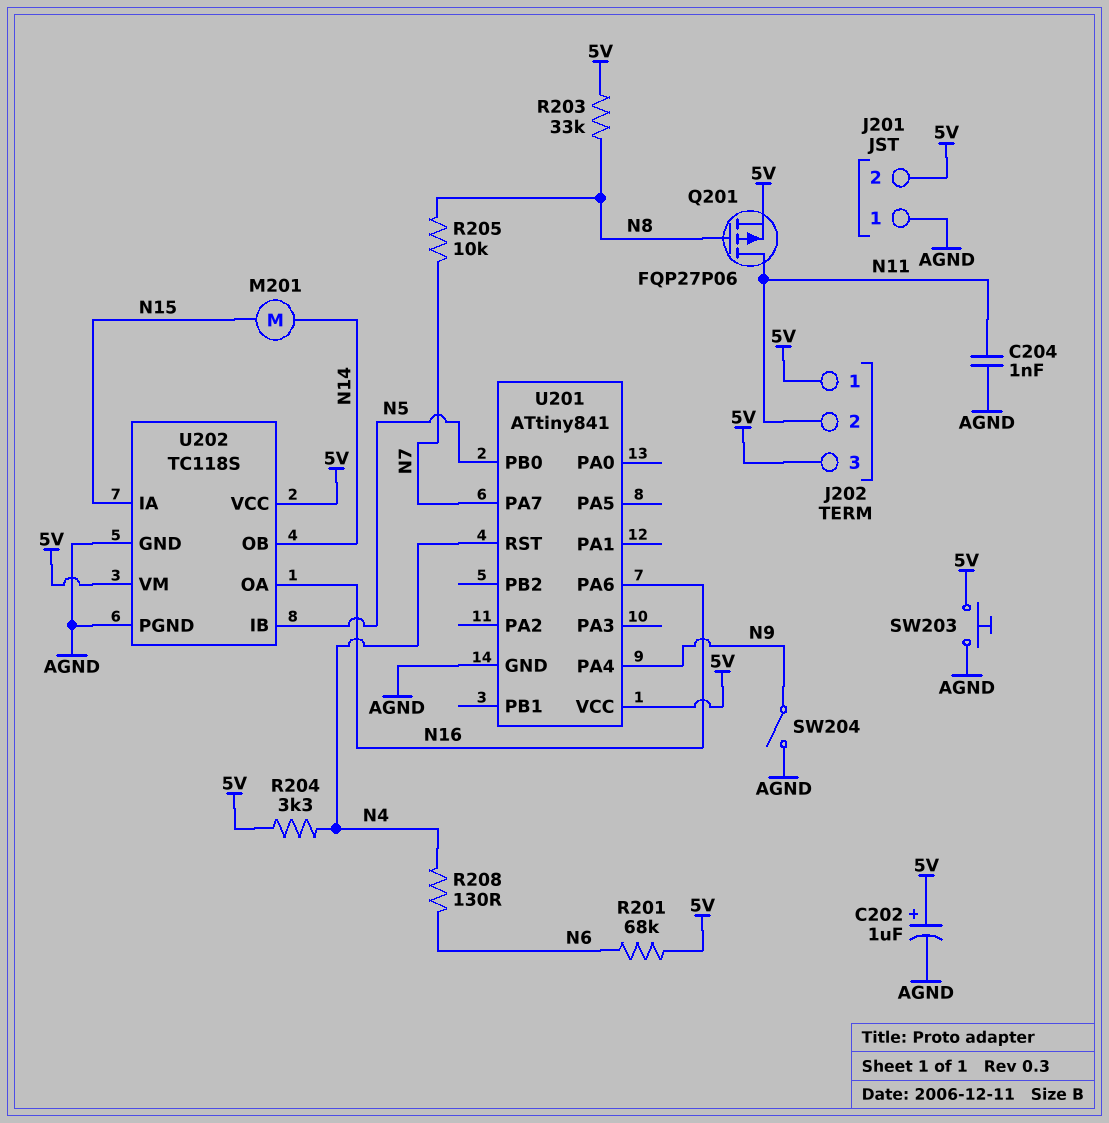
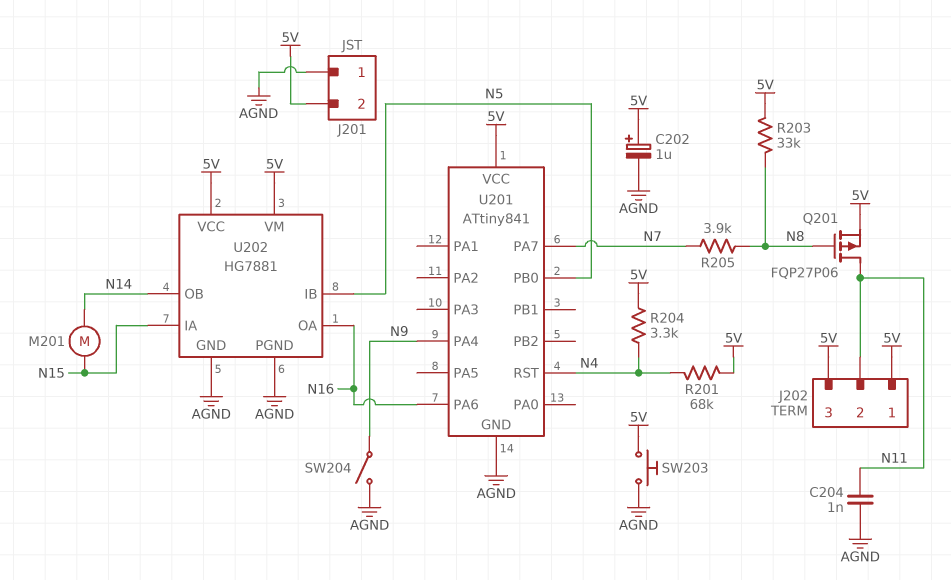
R201: 68k (5V, N6) -> 68k (5V, N4)
R205: 10k (N7, N8) -> 3.9k (N7, N8)
R208: 130 (N4, N6) -> none
U202: TC118S -> HG7881

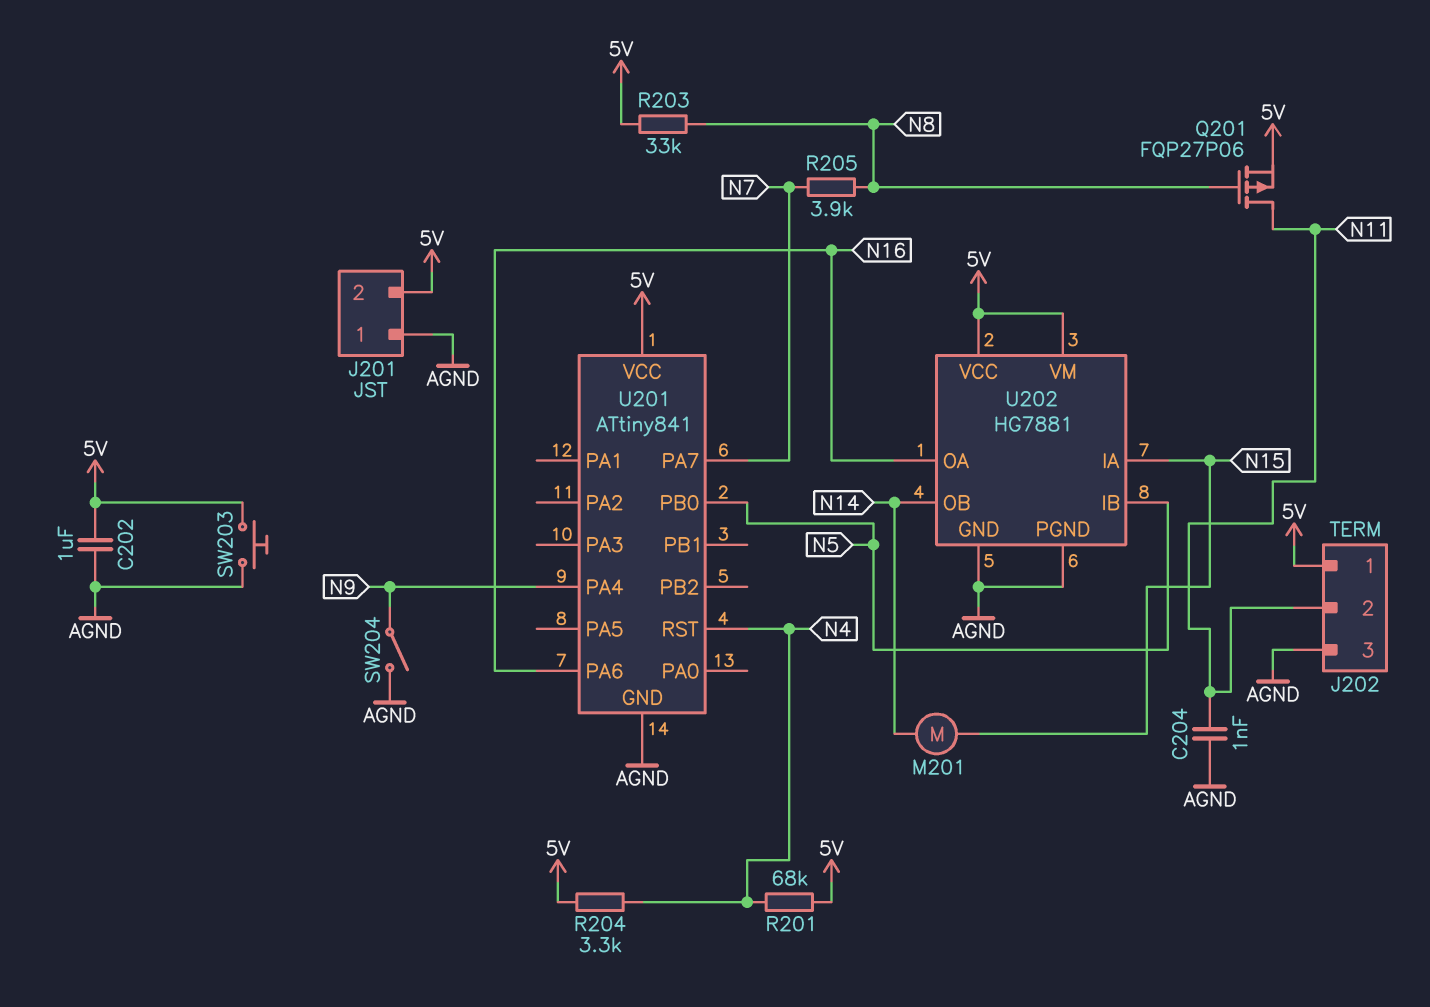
C202: 1uF (plus 5V, minus AGND) -> 1uF (5V, AGND)
J202 pin 3: 5V -> AGND

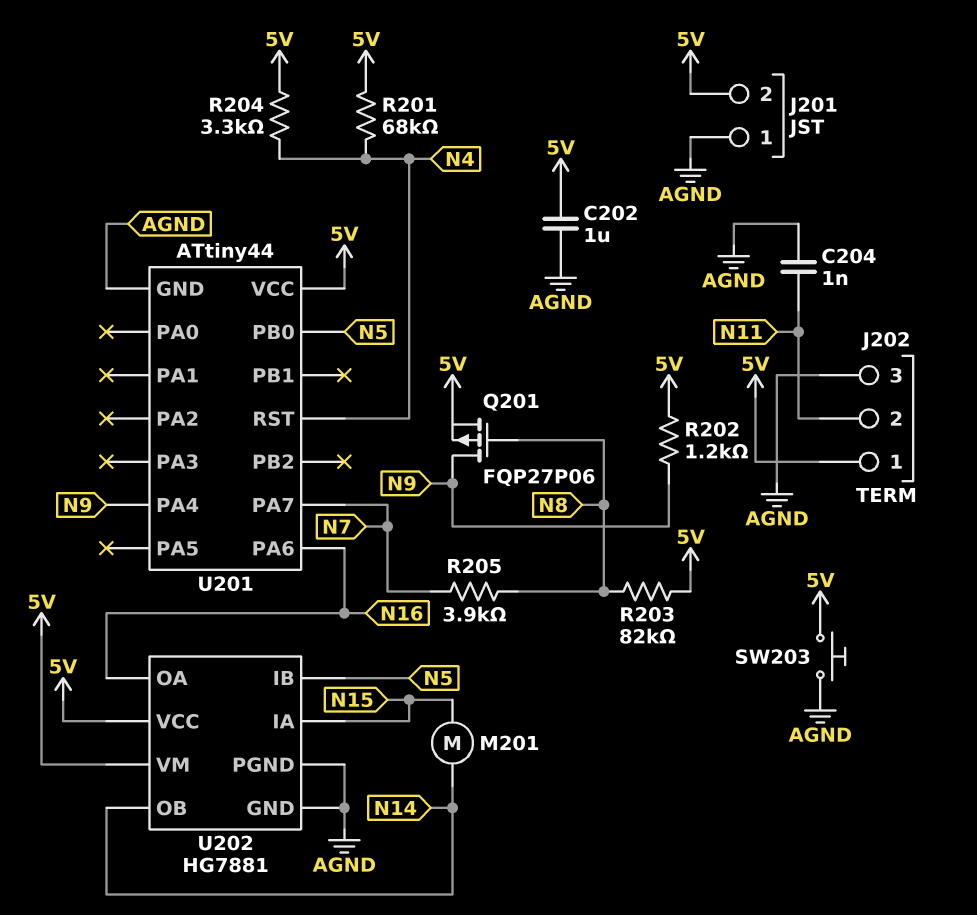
Q201: PMOS FQP27P06 (G N8, D N11, S 5V) -> PMOS FQP27P06 (G N8, D N9, S 5V)
R202: none -> 1.2k (5V, N9)
R203: 33k (5V, N8) -> 82k (5V, N8)
SW204: switch (AGND, N9) -> none
U201: ATtiny841 -> ATtiny44

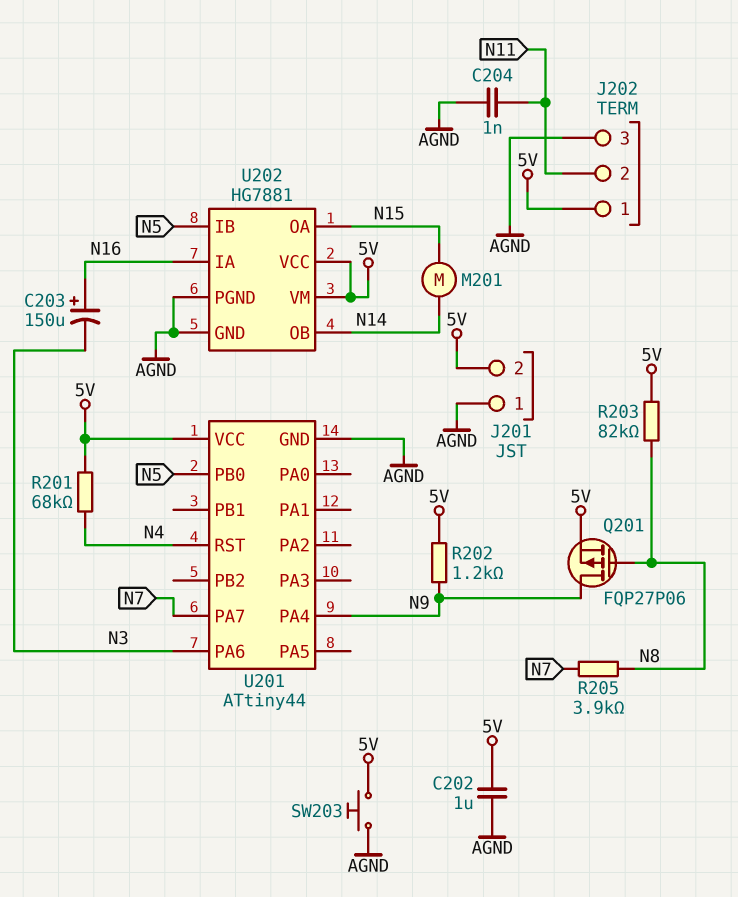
C203: none -> 150uF (plus N16, minus N3)
R204: 3.3k (5V, N4) -> none
U201 pin PA6: N16 -> N3
U202 pin IA: N15 -> N16
U202 pin OA: N16 -> N15

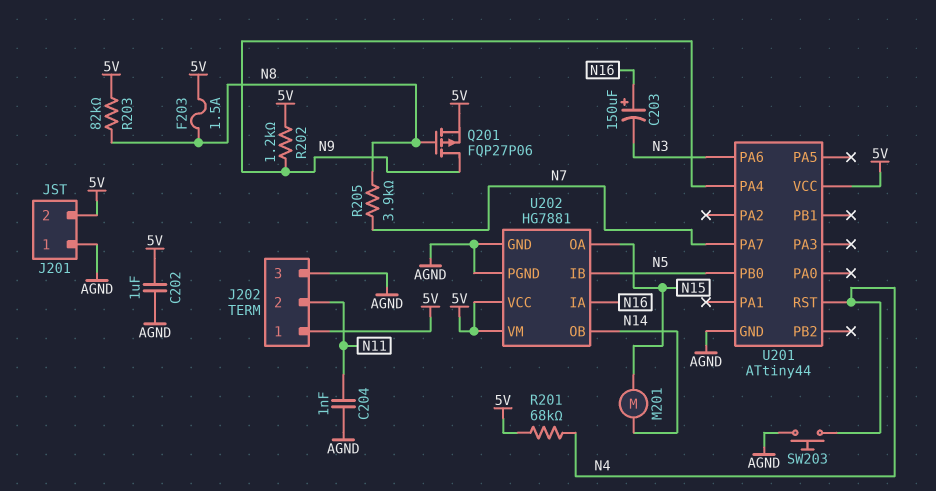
F203: none -> 1.5A (5V, N8)
SW203: button (5V, AGND) -> button (AGND, N4)

